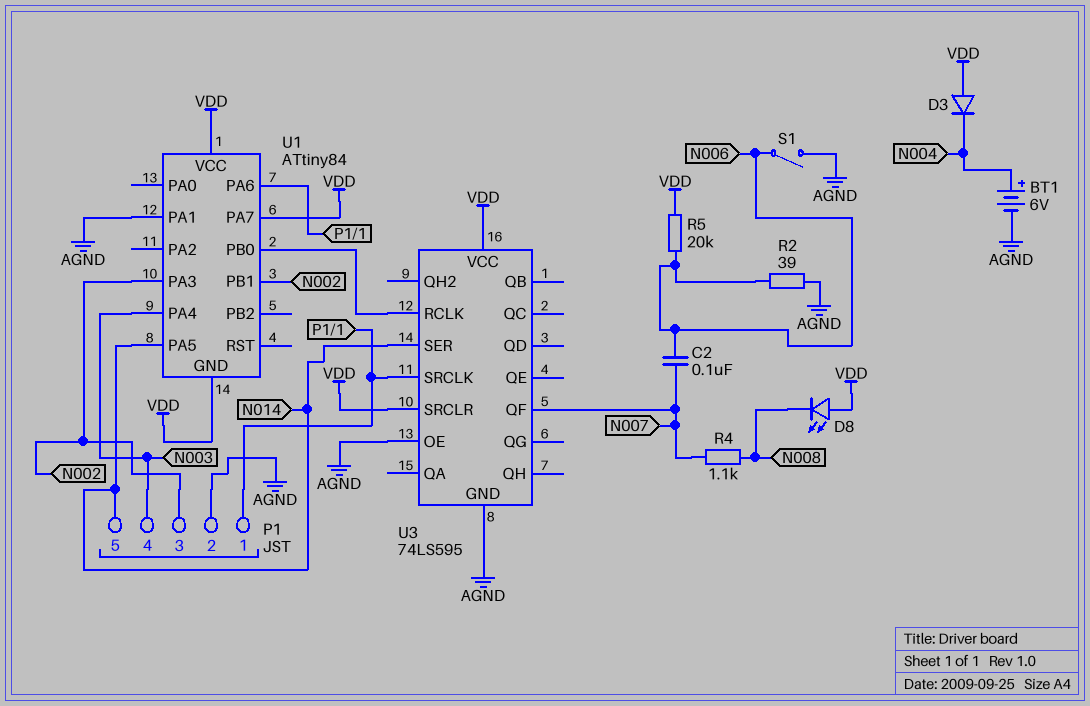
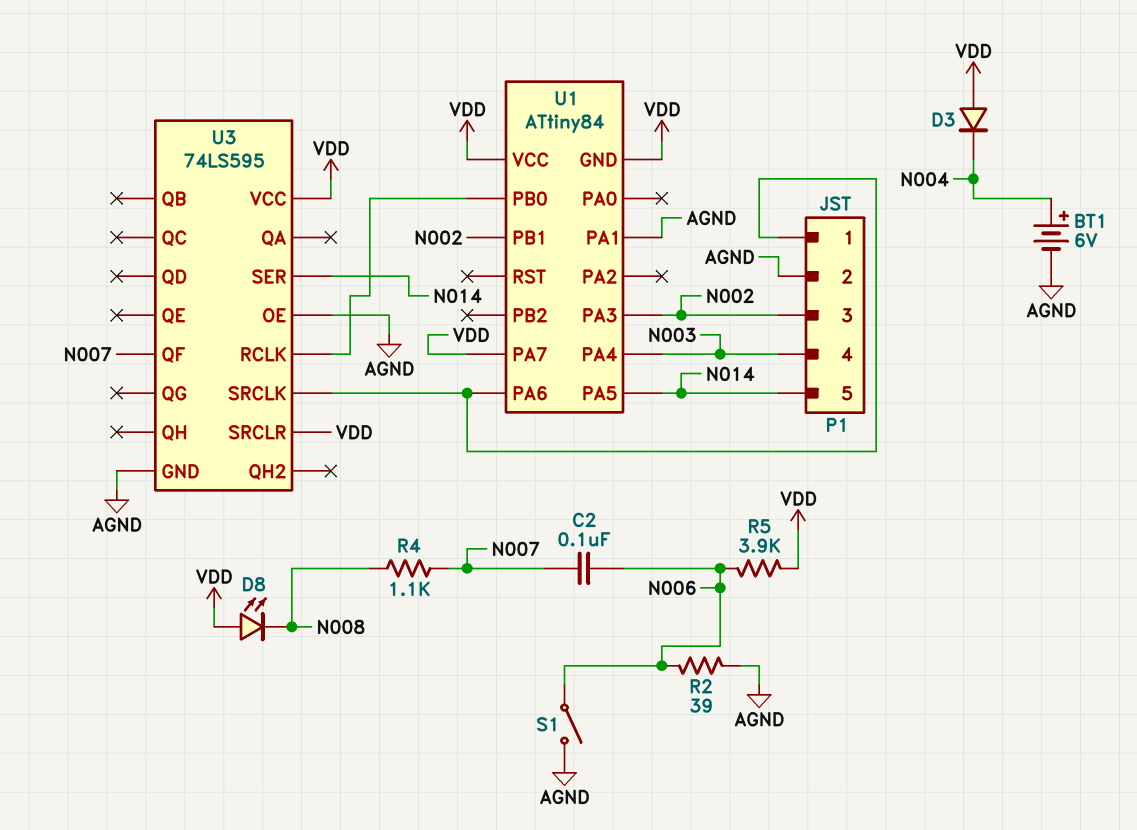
R5: 20k (N006, VDD) -> 3.9k (N006, VDD)

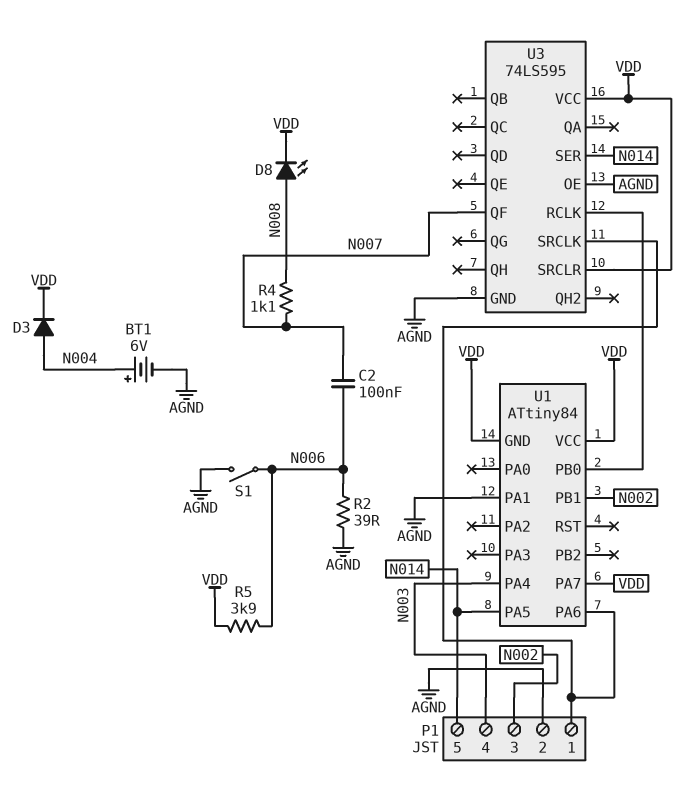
D3: diode (A VDD, K N004) -> diode (A N004, K VDD)
D8: LED (A VDD, K N008) -> LED (A N008, K VDD)
U1 pin PA3: N002 -> none

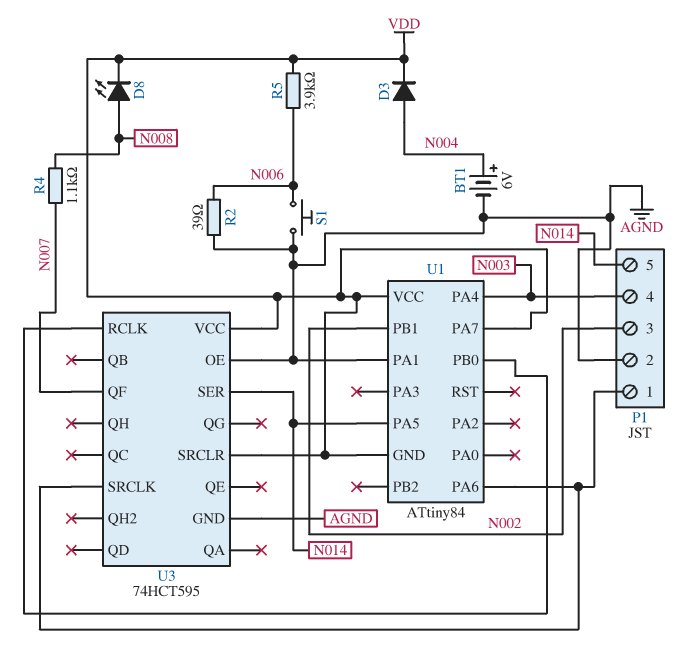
C2: 100nF (N006, N007) -> none
S1: switch (AGND, N006) -> button (AGND, N006)
U3: 74LS595 -> 74HCT595

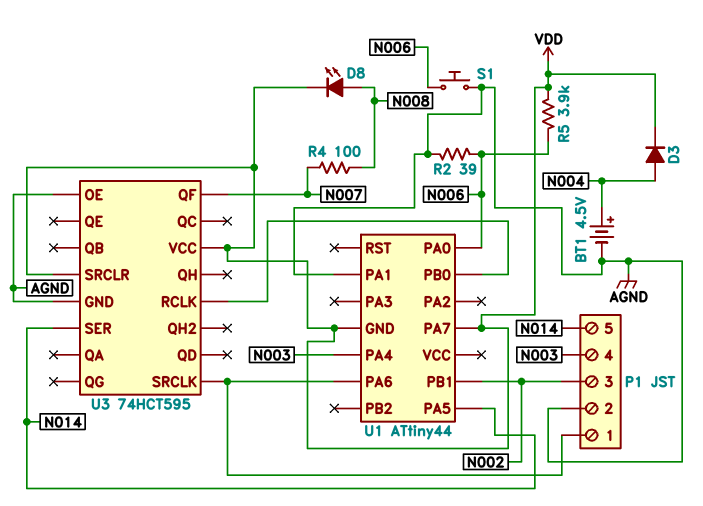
BT1: 6V (plus N004, minus AGND) -> 4.5V (plus N004, minus AGND)
R4: 1.1k (N007, N008) -> 100 (N007, N008)
U1: ATtiny84 -> ATtiny44
U1 pin PA0: none -> N006
U1 pin VCC: VDD -> none

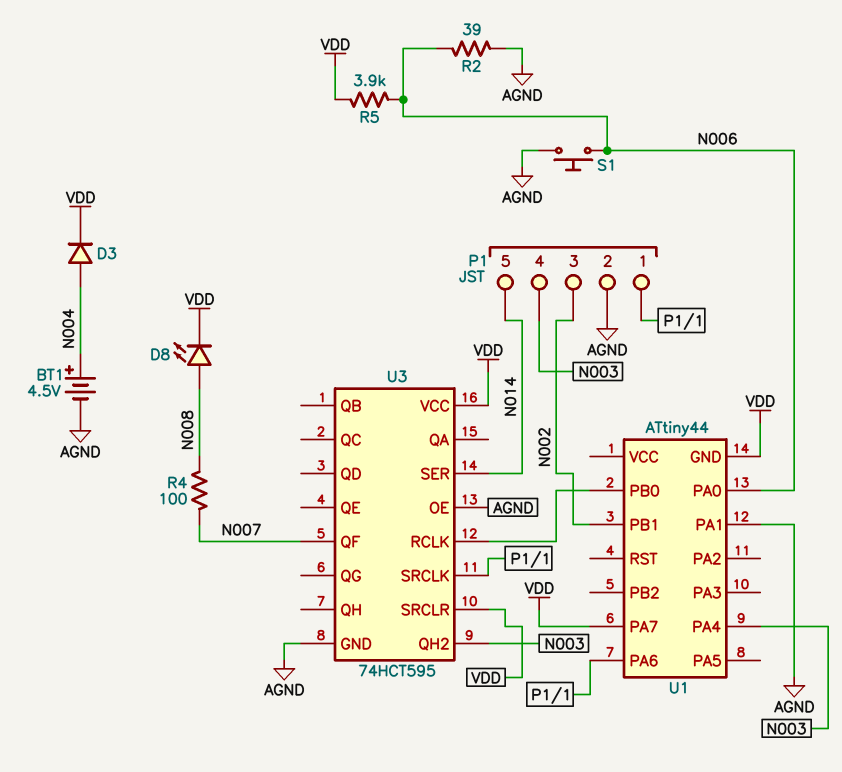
U1 pin PA5: N014 -> none
U3 pin QH2: none -> N003

